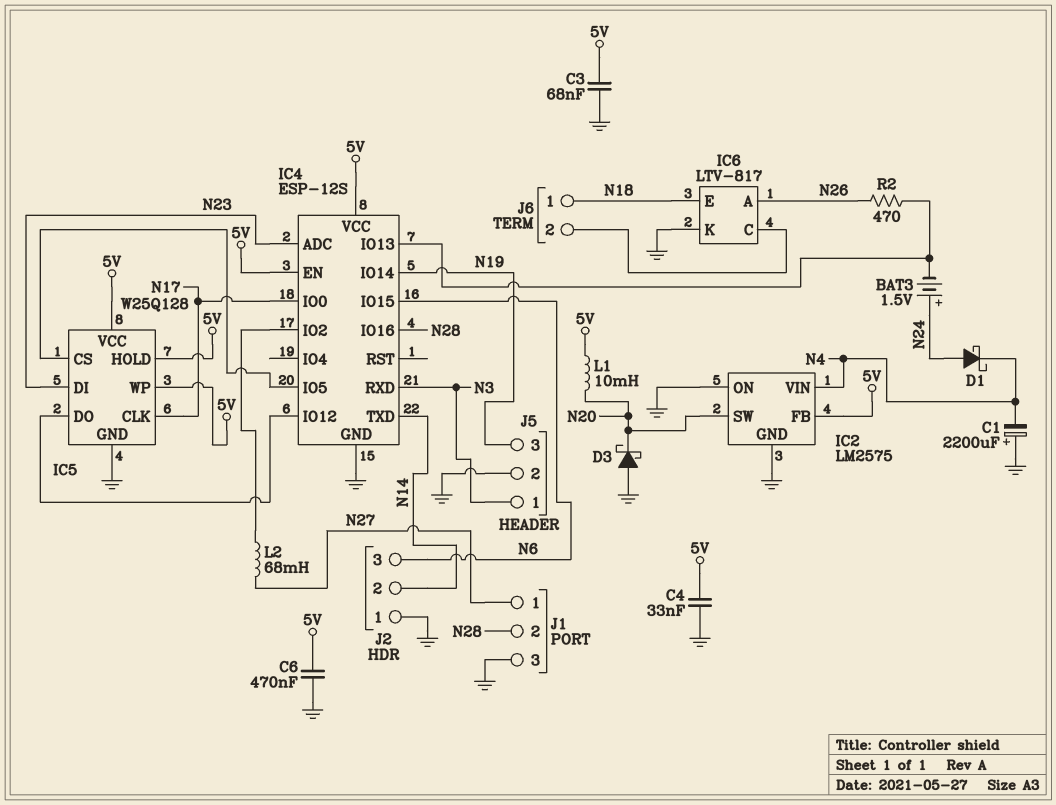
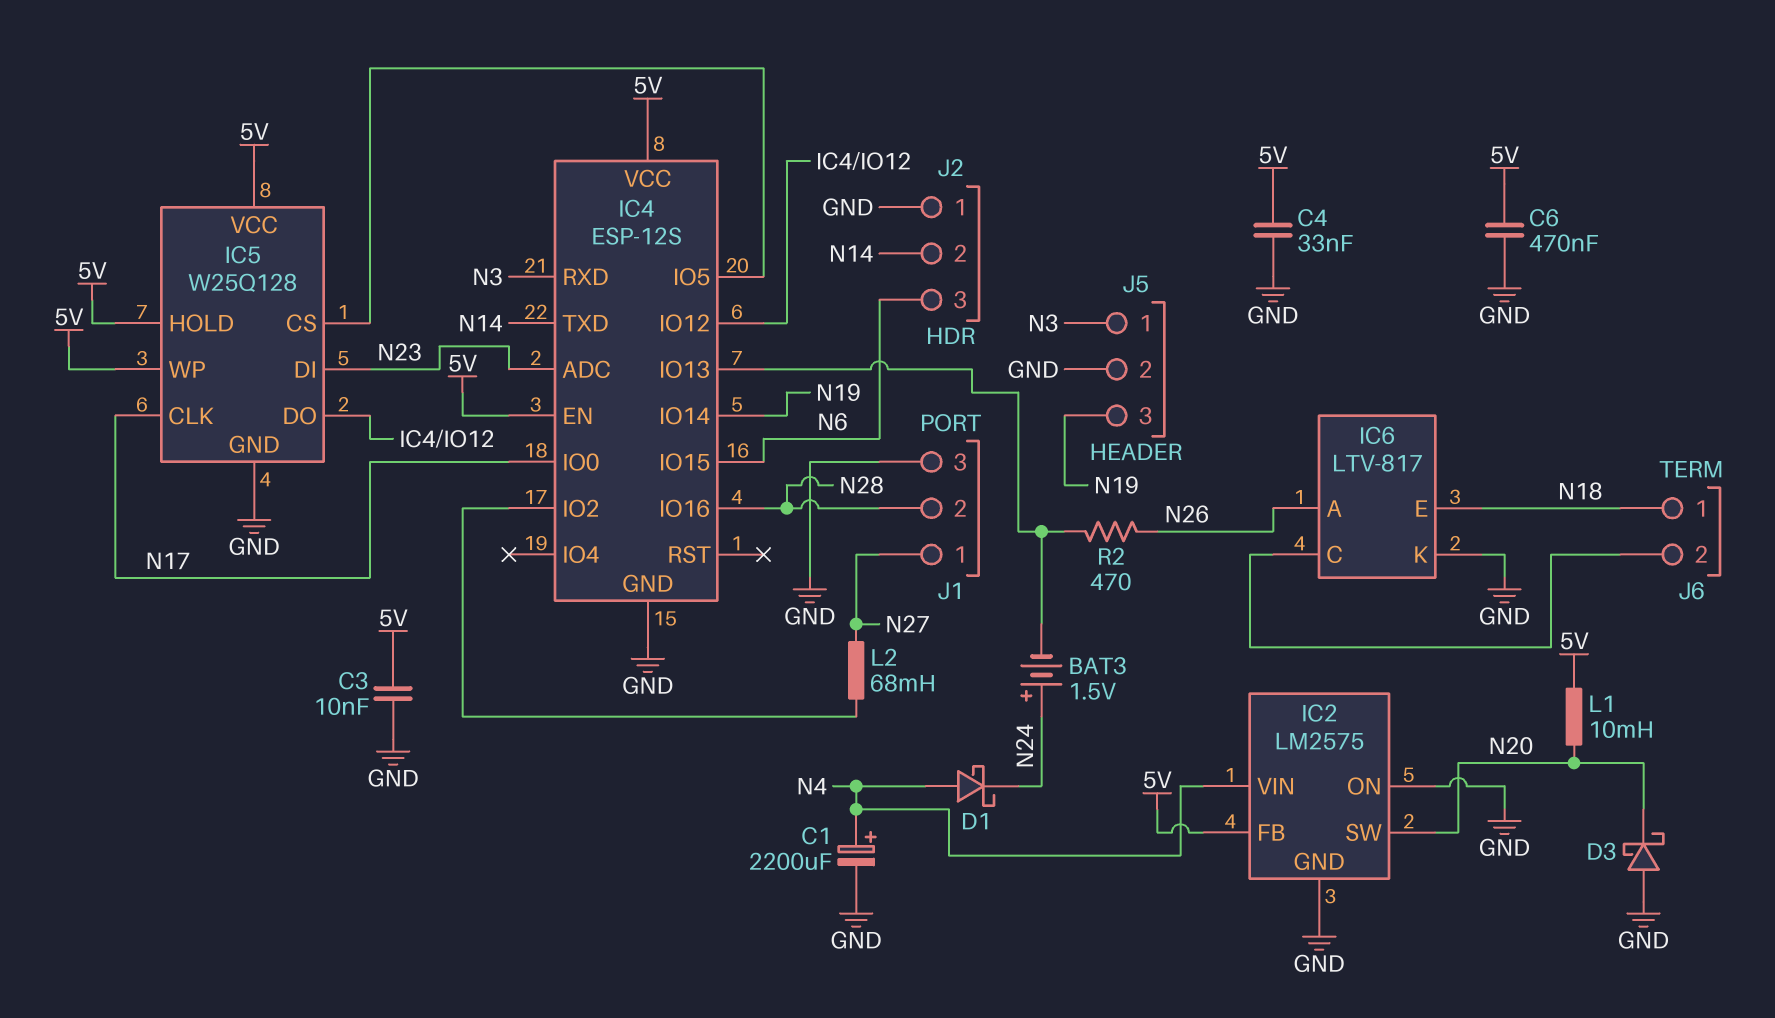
C1: 2200uF (plus GND, minus N4) -> 2200uF (plus N4, minus GND)
C3: 68nF (5V, GND) -> 10nF (5V, GND)
D1: schottky (A N24, K N4) -> schottky (A N4, K N24)

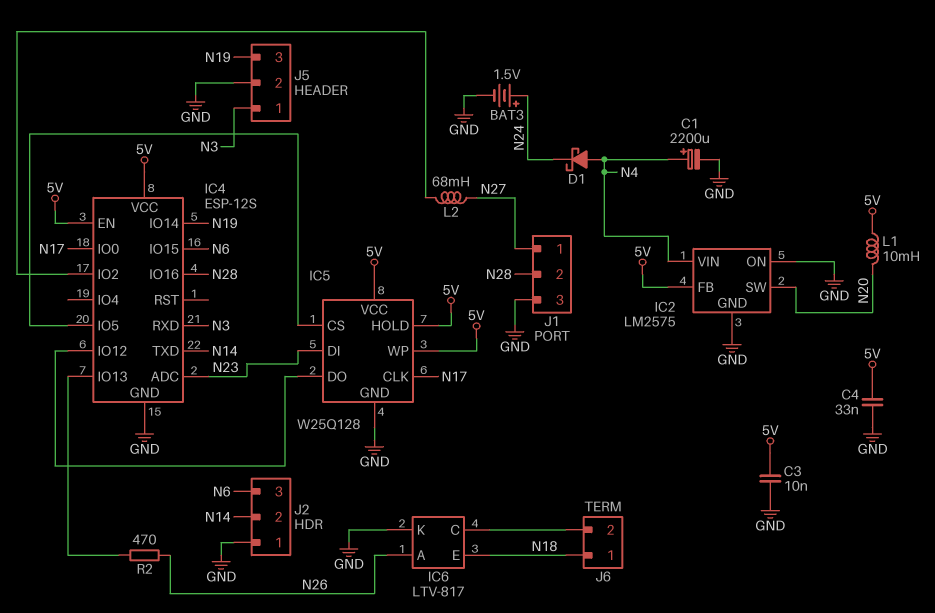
BAT3: 1.5V (plus N24, minus IC4/IO13) -> 1.5V (plus N24, minus GND)
C6: 470nF (5V, GND) -> none
D3: schottky (A GND, K N20) -> none

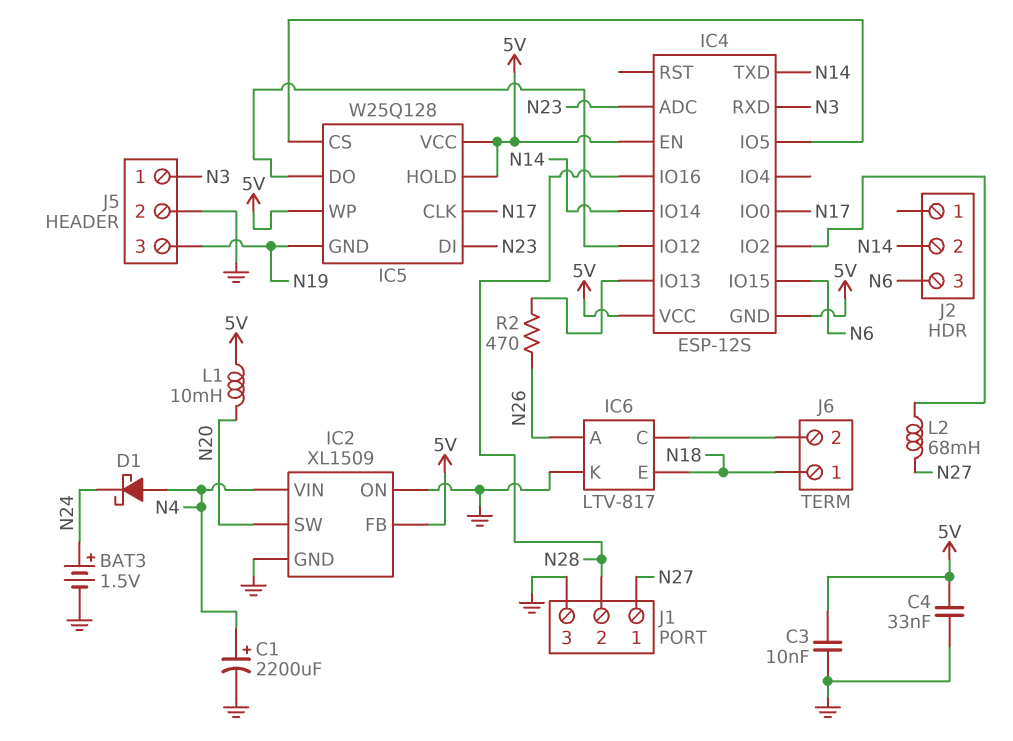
IC2: LM2575 -> XL1509
IC4 pin GND: GND -> 5V
IC4 pin IO14: N19 -> N14
IC5 pin GND: GND -> N19
J2 pin 1: GND -> none

